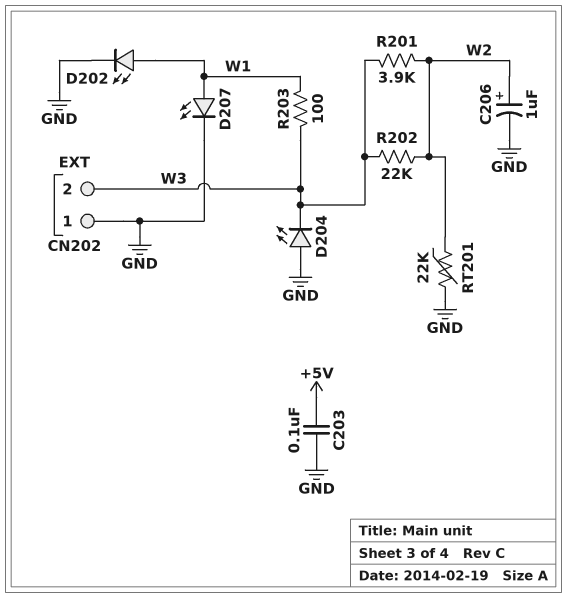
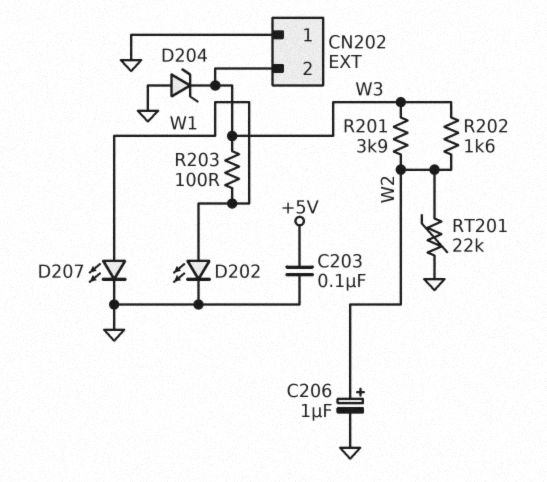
D204: LED (A GND, K W3) -> zener (A GND, K W3)
R202: 22k (W2, W3) -> 1.6k (W2, W3)

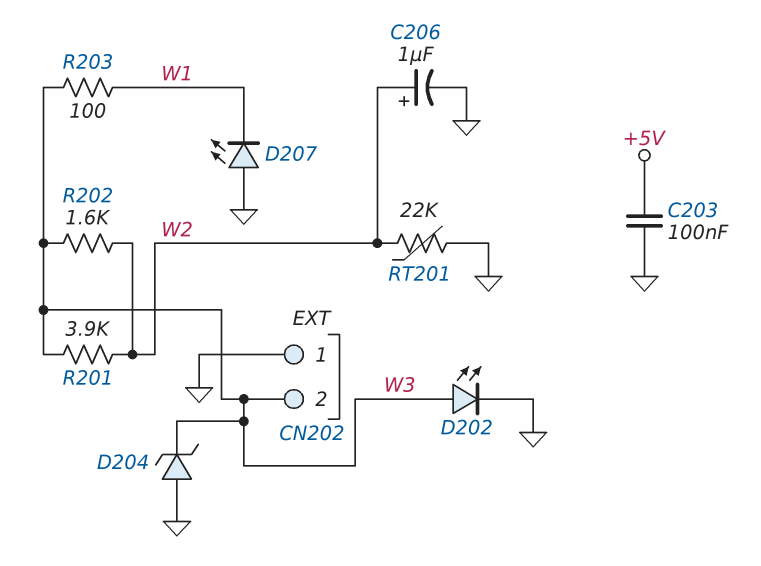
D202: LED (A W1, K GND) -> LED (A W3, K GND)
D207: LED (A W1, K GND) -> LED (A GND, K W1)

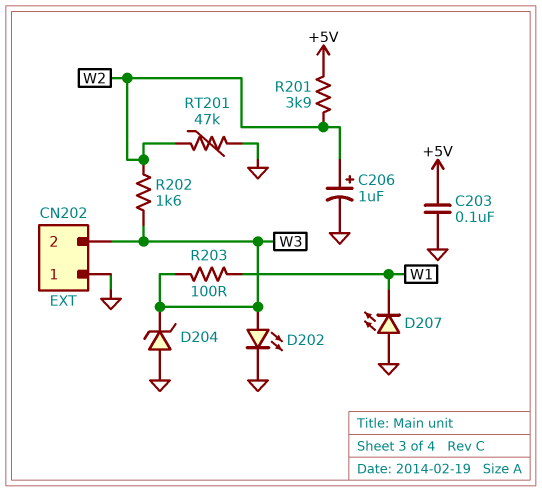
R201: 3.9k (W2, W3) -> 3.9k (+5V, W2)
RT201: 22k (GND, W2) -> 47k (GND, W2)

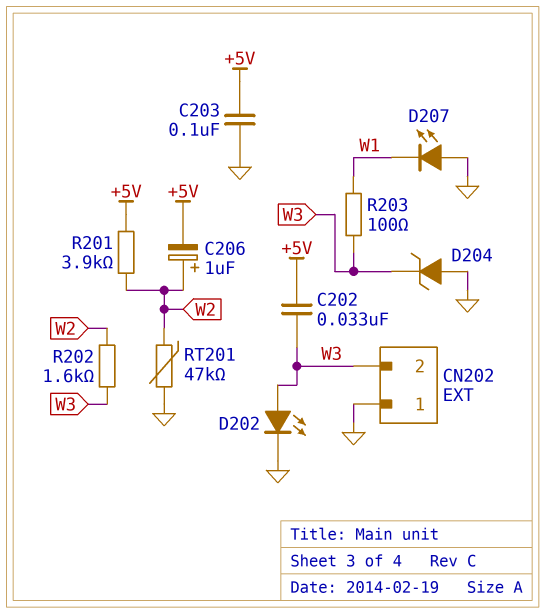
C202: none -> 33nF (+5V, W3)
C206: 1uF (plus W2, minus GND) -> 1uF (plus W2, minus +5V)

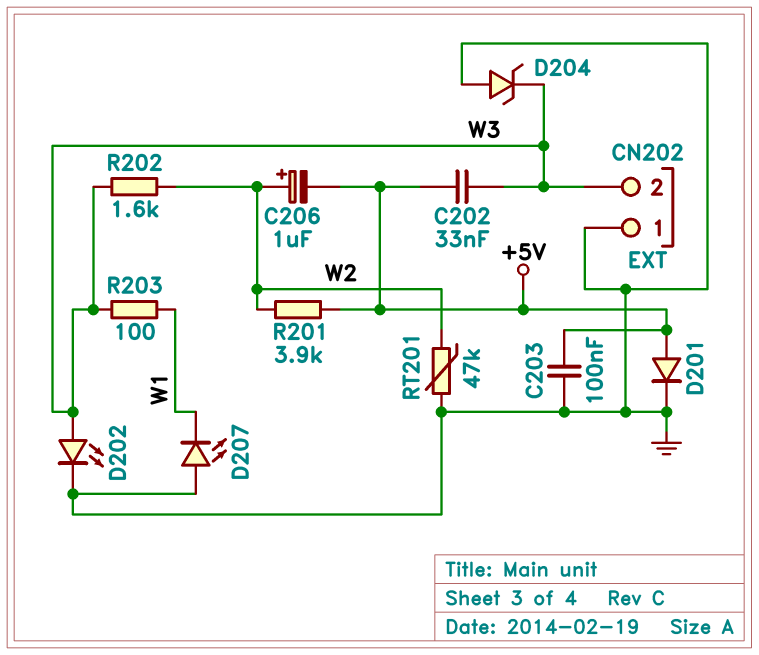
D201: none -> diode (A +5V, K GND)

